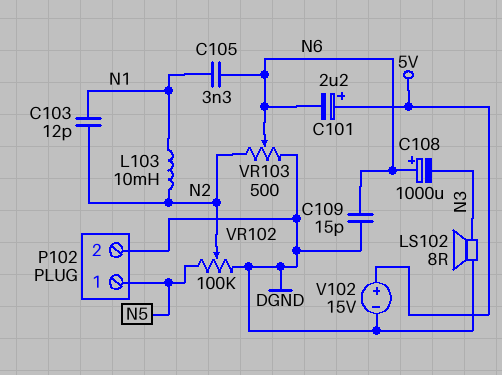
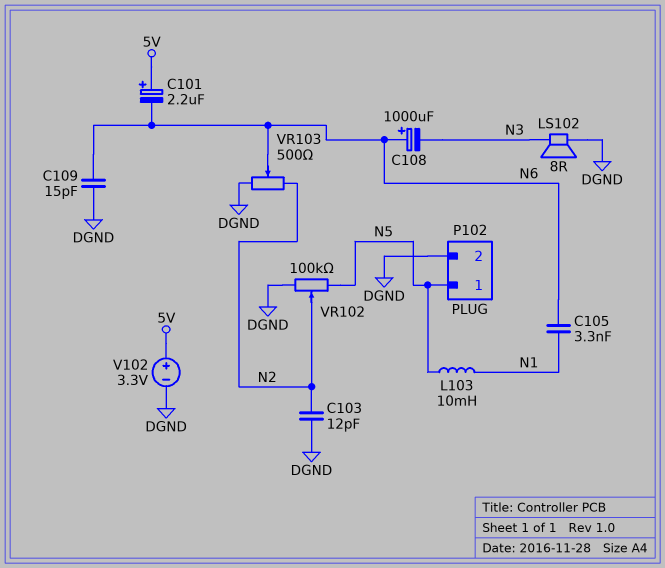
C103: 12pF (N1, N2) -> 12pF (DGND, N2)
L103: 10mH (N1, N2) -> 10mH (N1, N5)
V102: 15V (plus 5V, minus DGND) -> 3.3V (plus 5V, minus DGND)

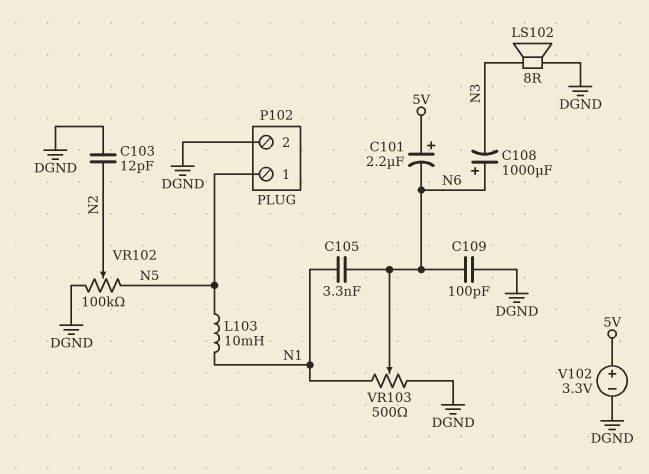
C109: 15pF (DGND, N6) -> 100pF (DGND, N6)
VR103: 500 (DGND, N2, wiper N6) -> 500 (DGND, N1, wiper N6)

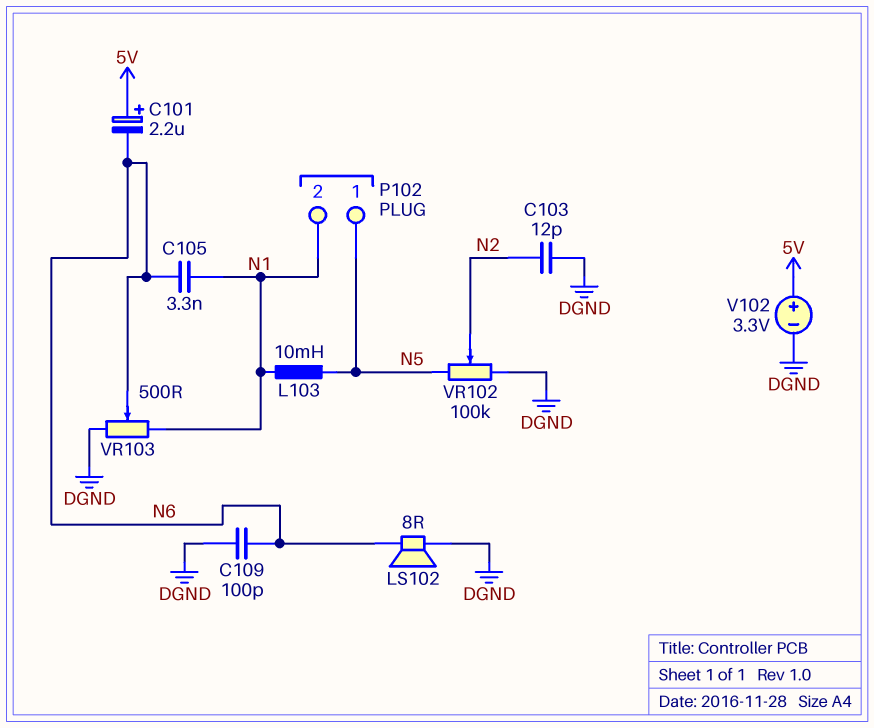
C108: 1000uF (plus N6, minus N3) -> none
LS102: speaker 8R (DGND, N3) -> speaker 8R (DGND, N6)
P102 pin 2: DGND -> N1

